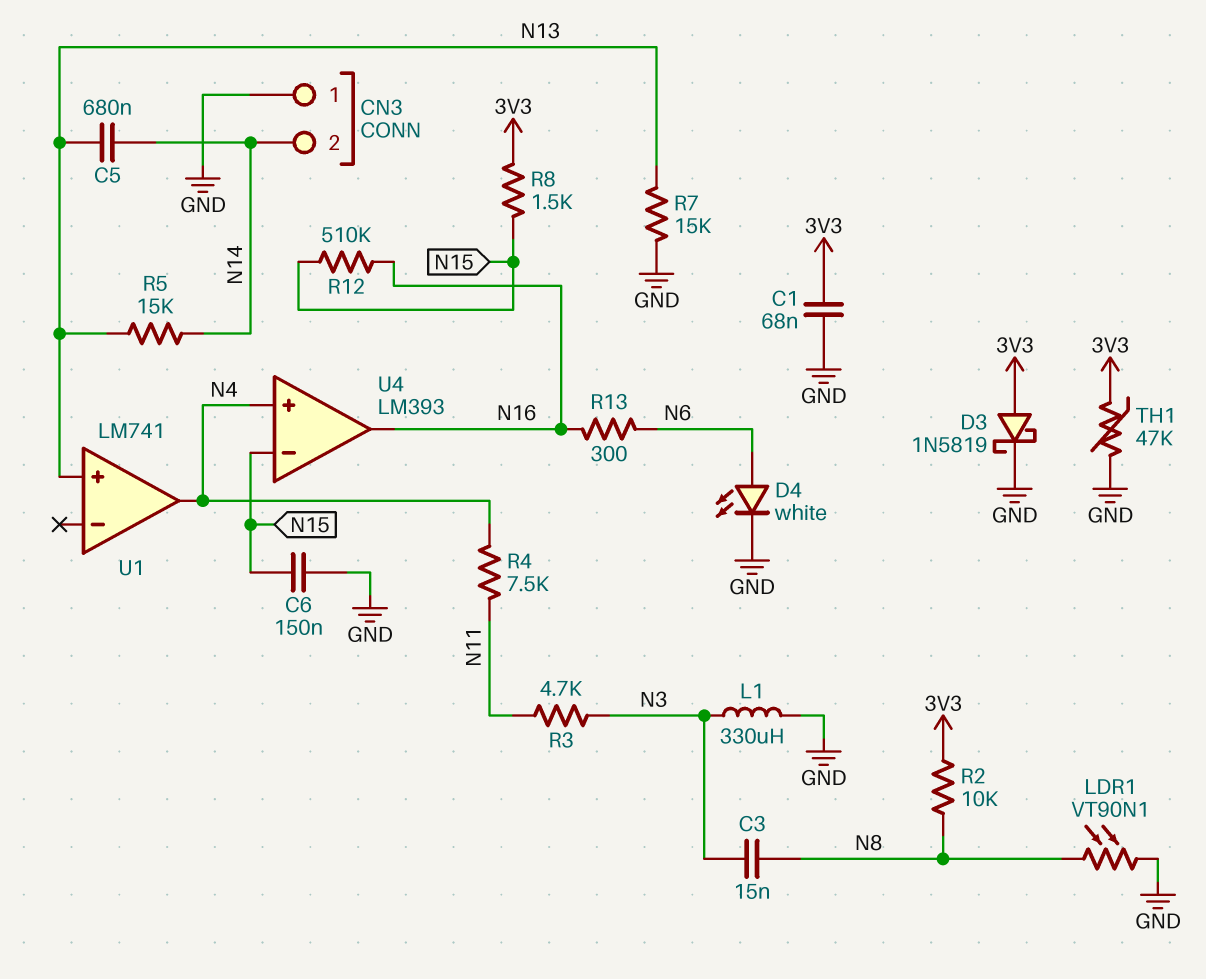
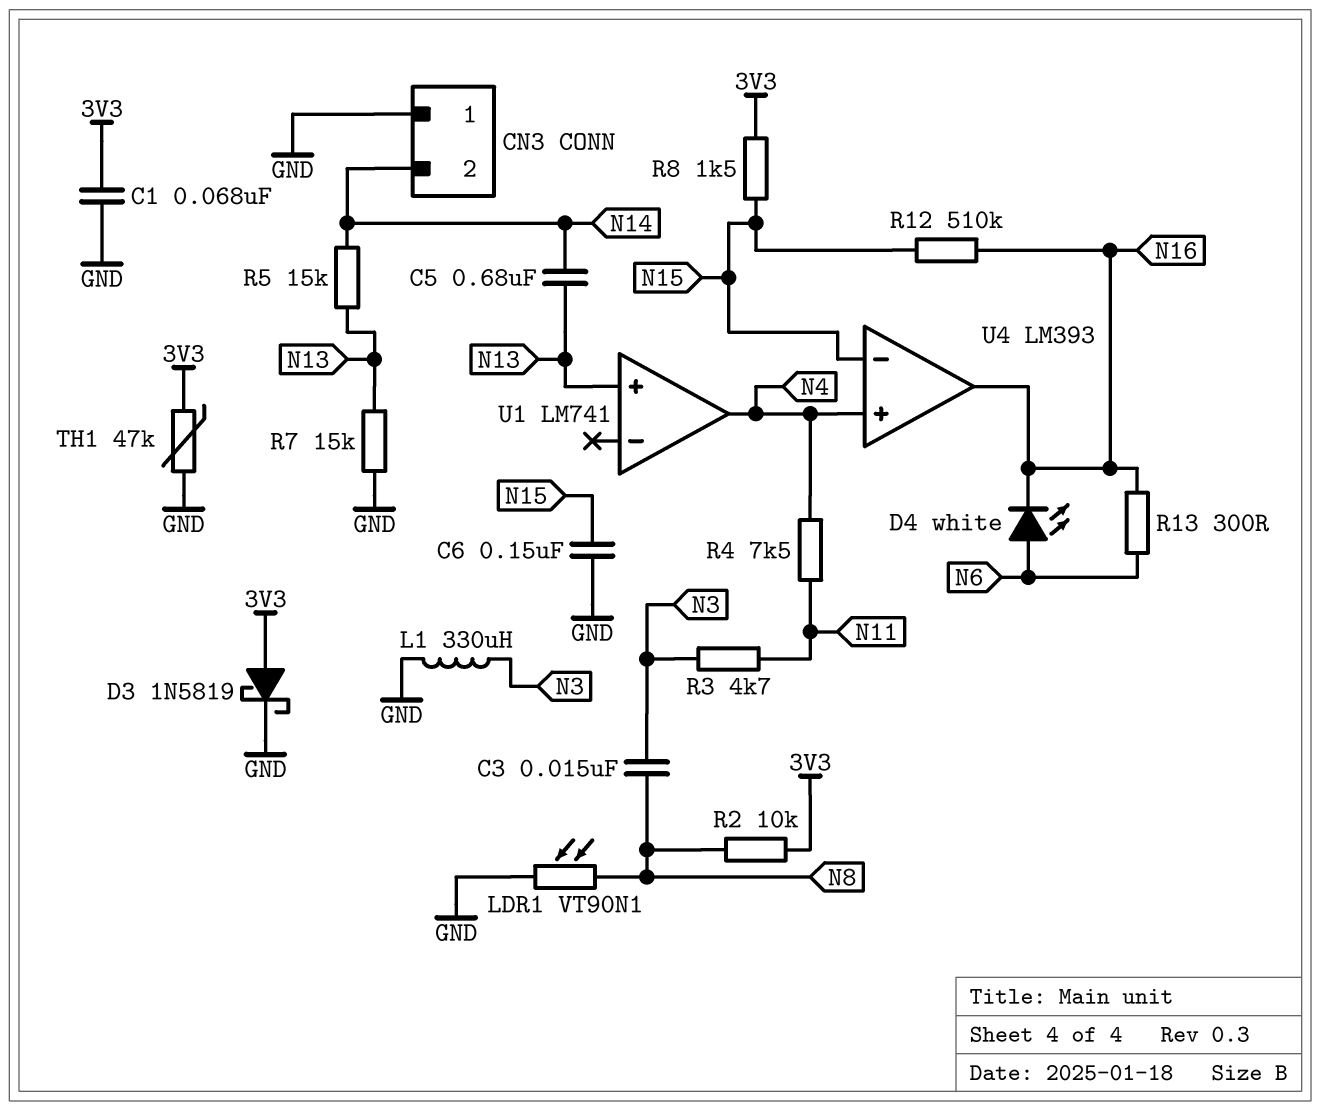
D4: LED white (A N6, K GND) -> LED white (A N6, K N16)

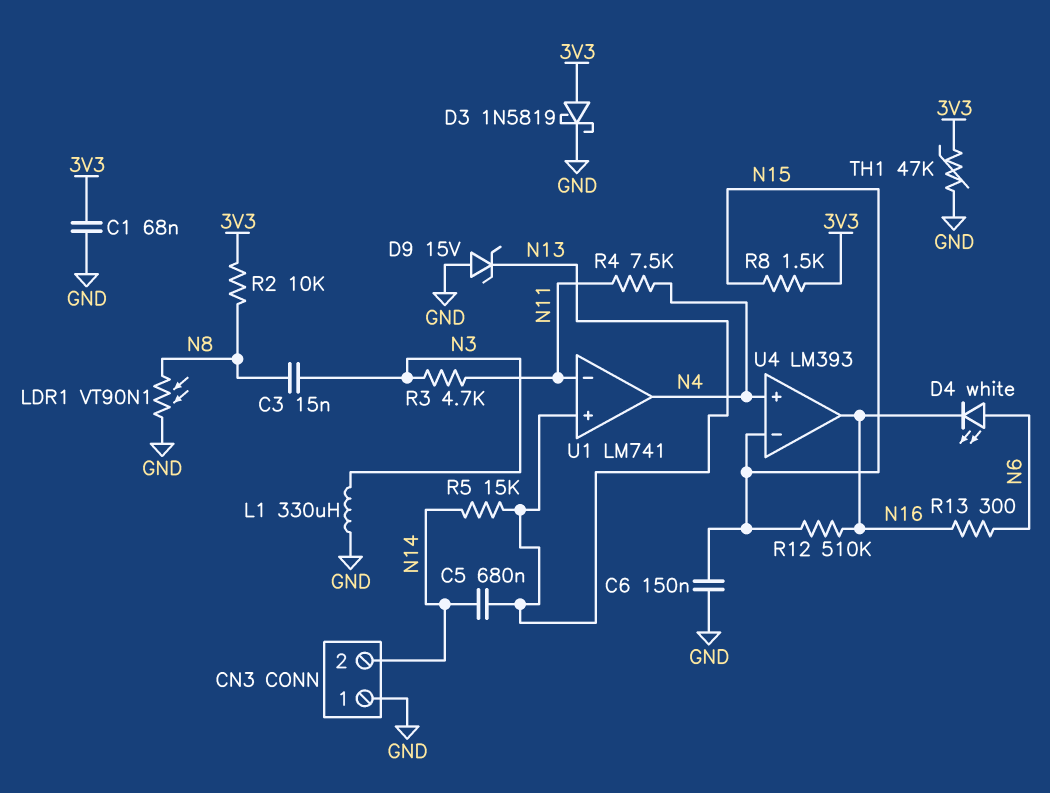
D9: none -> zener 15V (A GND, K N13)
R7: 15k (GND, N13) -> none
U1 pin in-: none -> N11

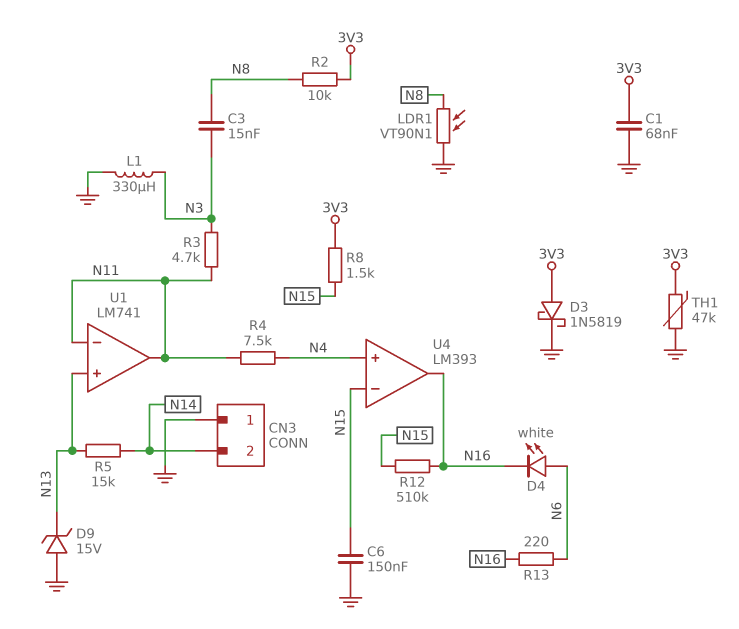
C5: 680nF (N13, N14) -> none
R13: 300 (N6, N16) -> 220 (N6, N16)
U1 pin out: N4 -> N11

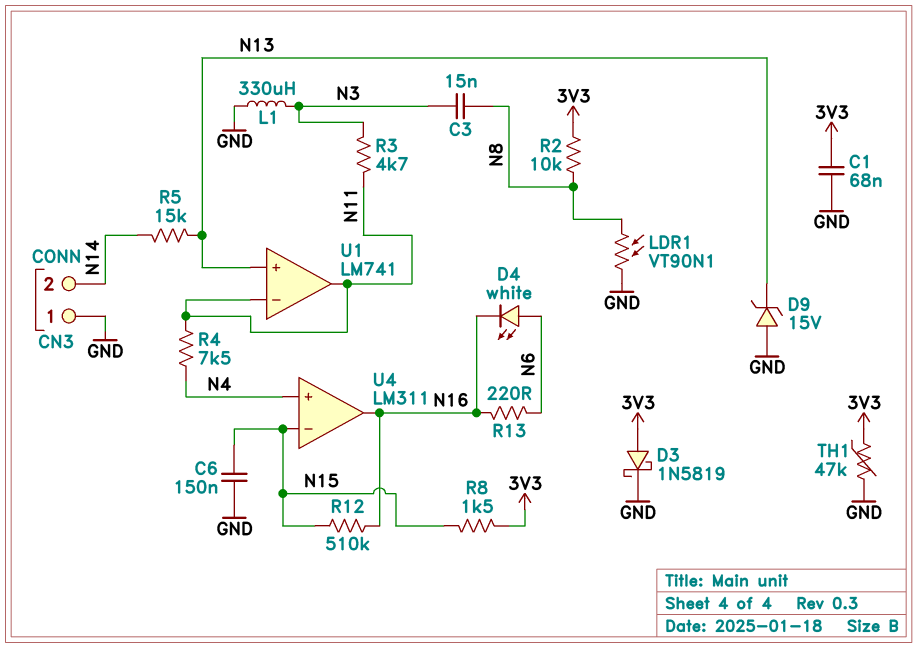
U4: LM393 -> LM311

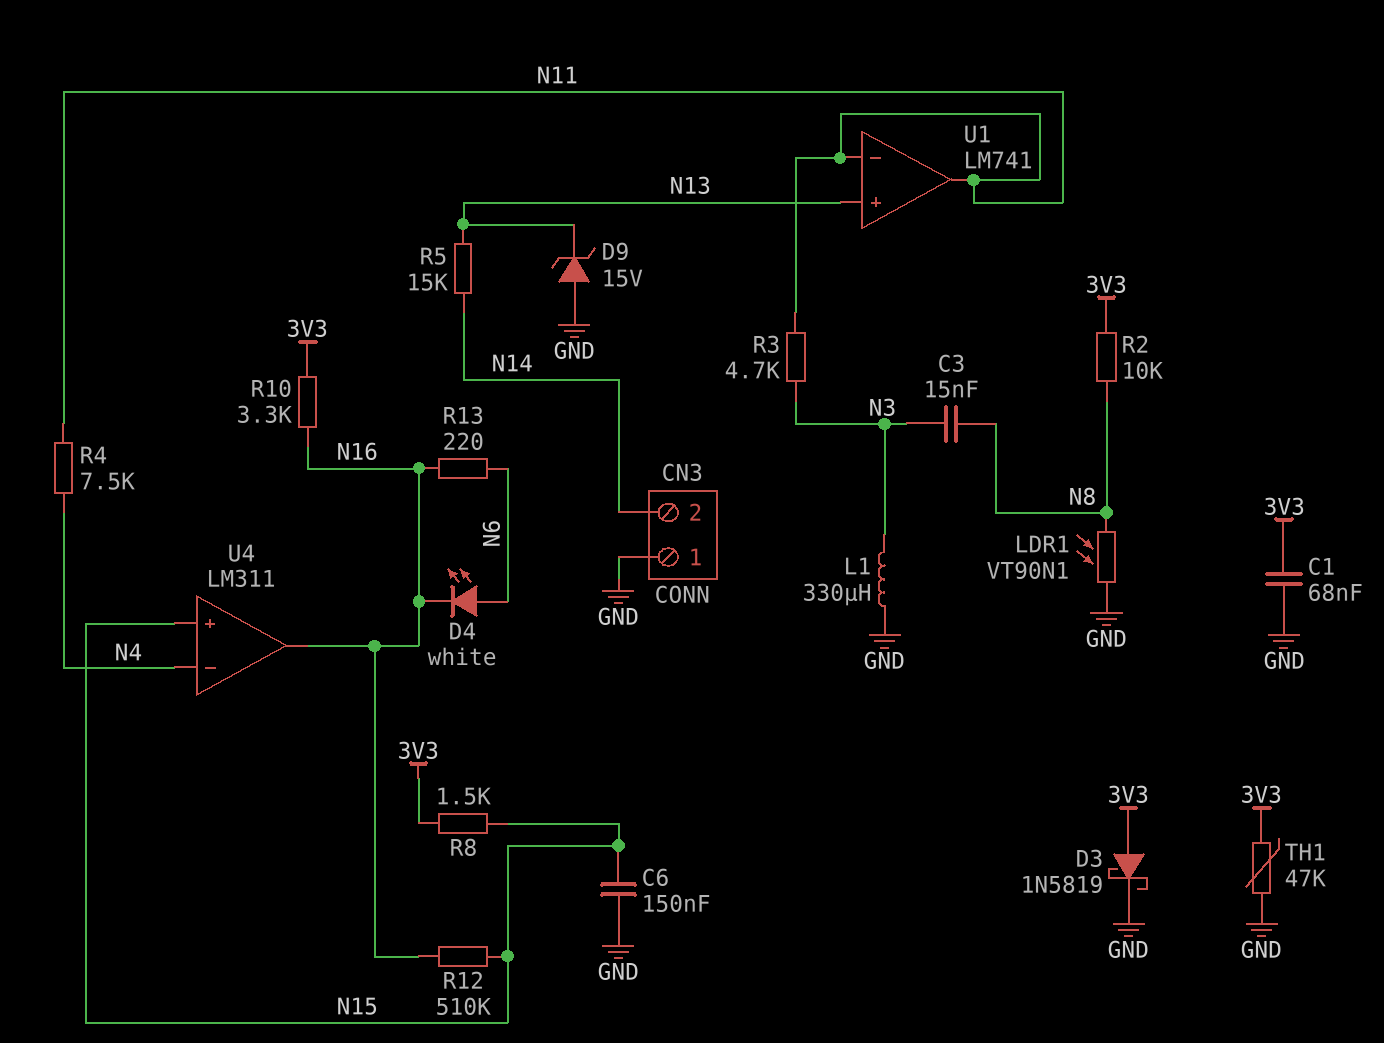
R10: none -> 3.3k (3V3, N16)
U4 pin in+: N4 -> N15
U4 pin in-: N15 -> N4

